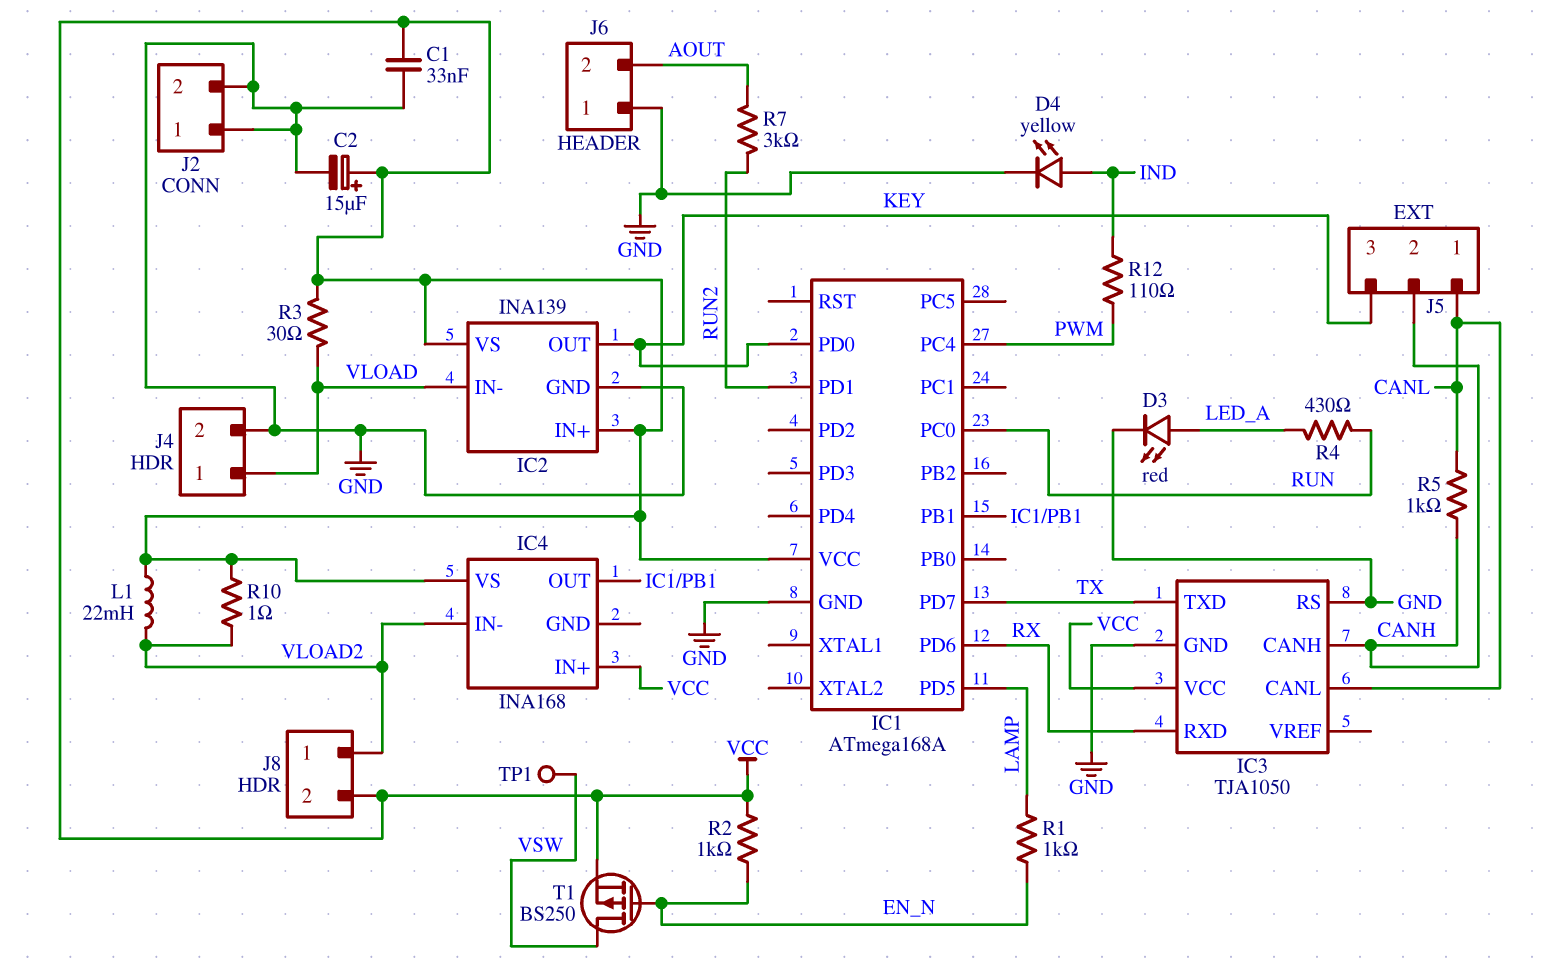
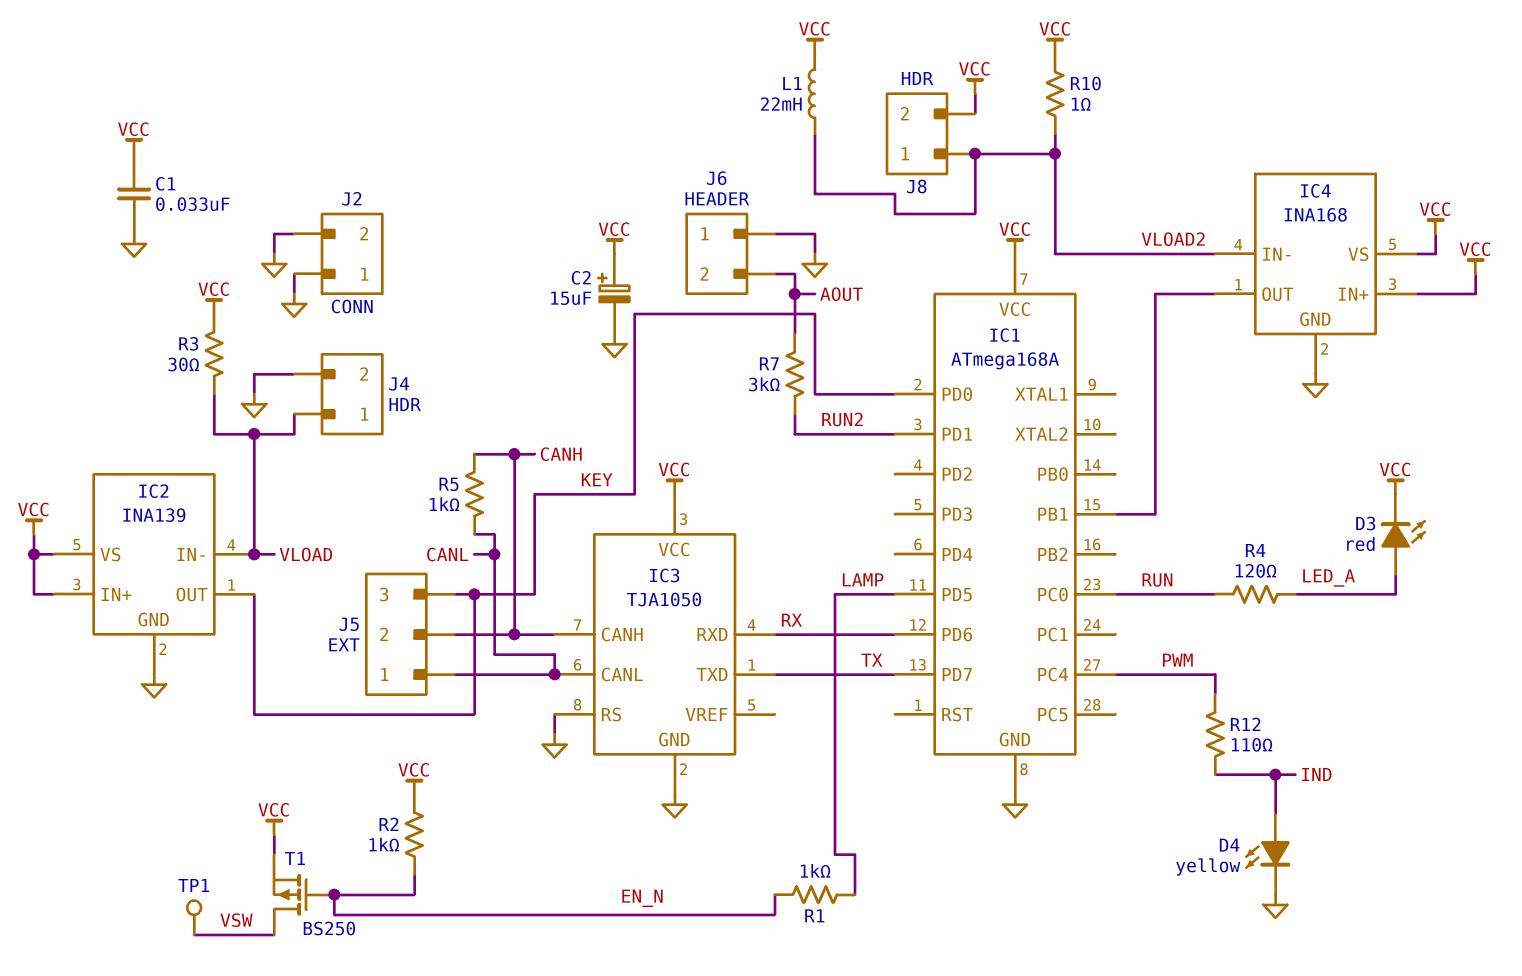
D3: LED red (A LED_A, K GND) -> LED red (A LED_A, K VCC)
IC4 pin GND: none -> GND
R4: 430 (LED_A, RUN) -> 120 (LED_A, RUN)

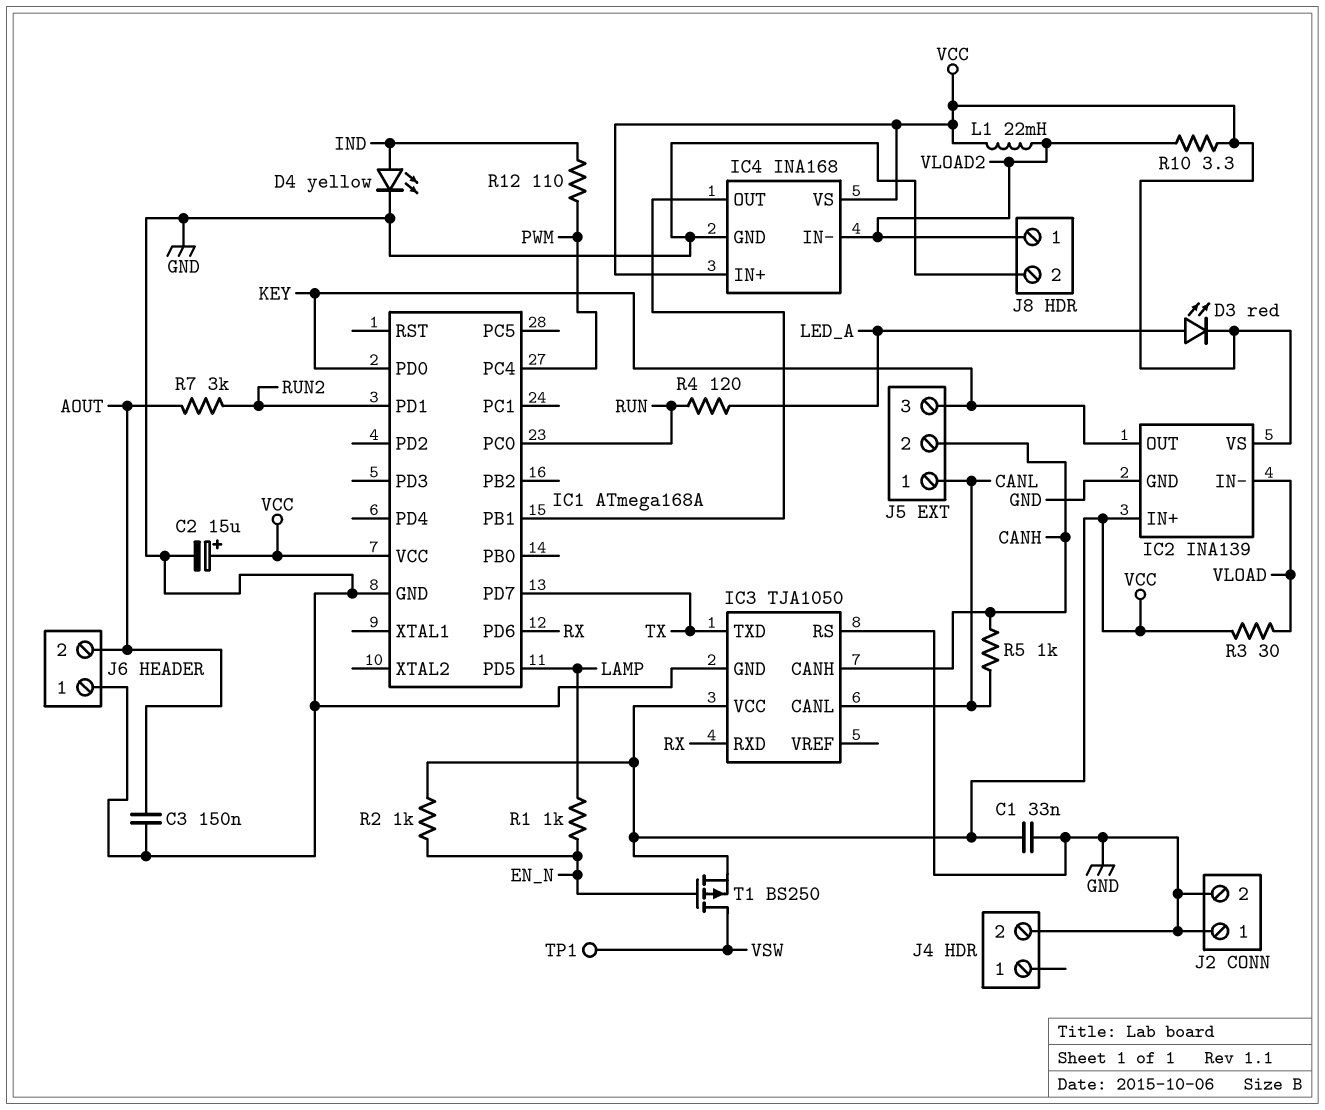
C3: none -> 150nF (AOUT, GND)
J4 pin 1: VLOAD -> none
J8 pin 2: VCC -> GND
R10: 1 (VCC, VLOAD2) -> 3.3 (VCC, VLOAD2)

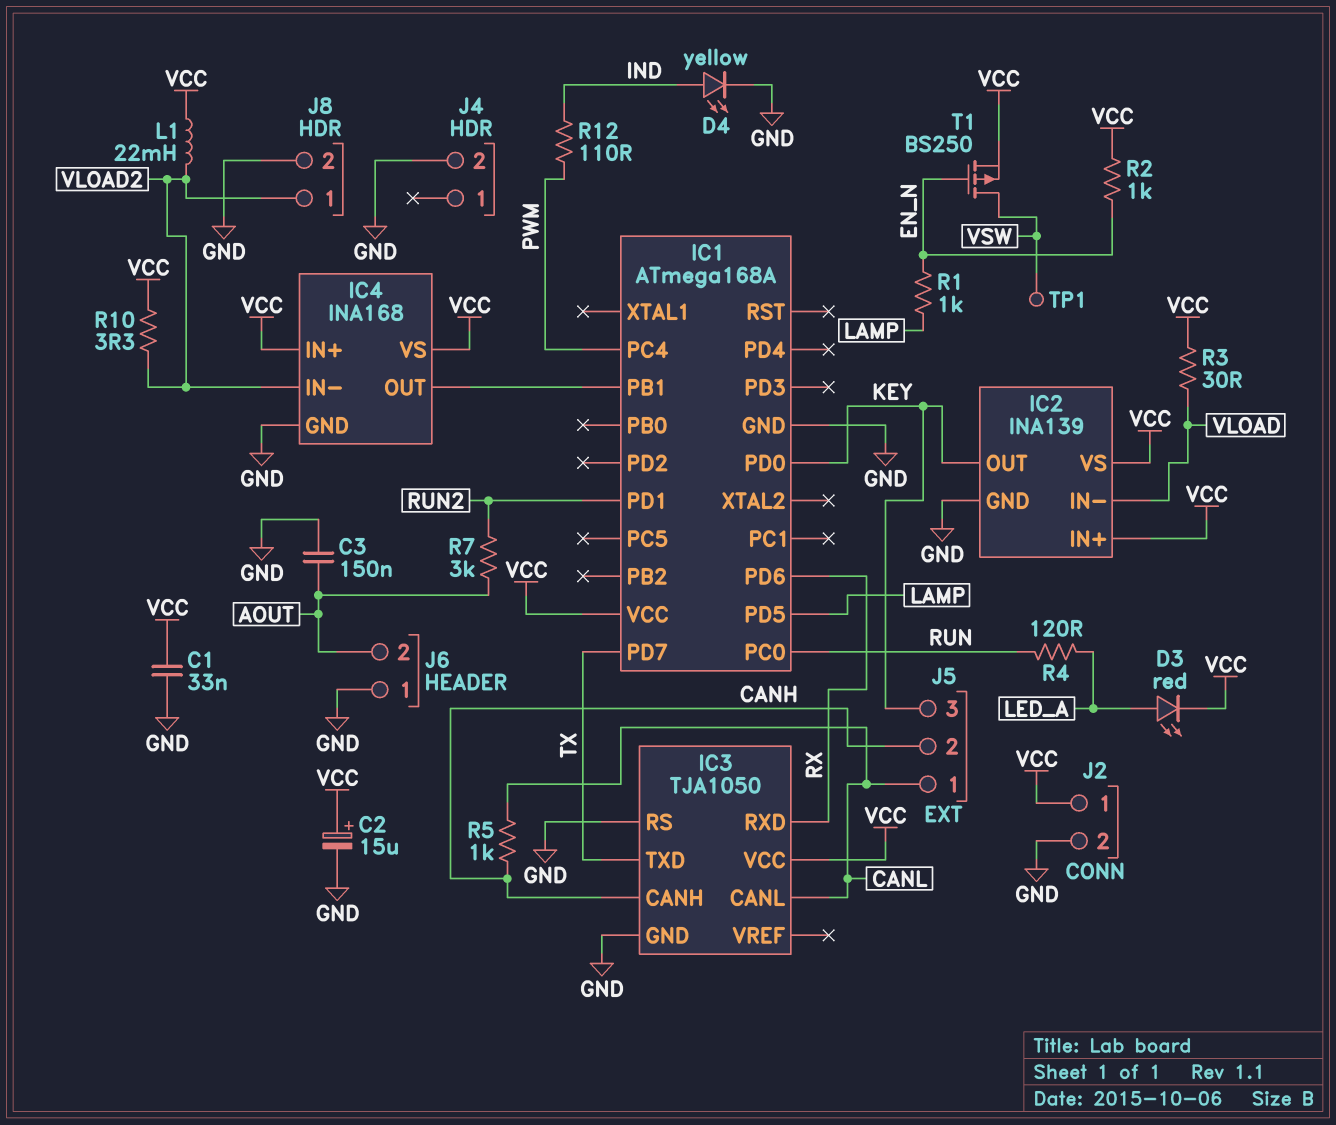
J2 pin 1: GND -> VCC

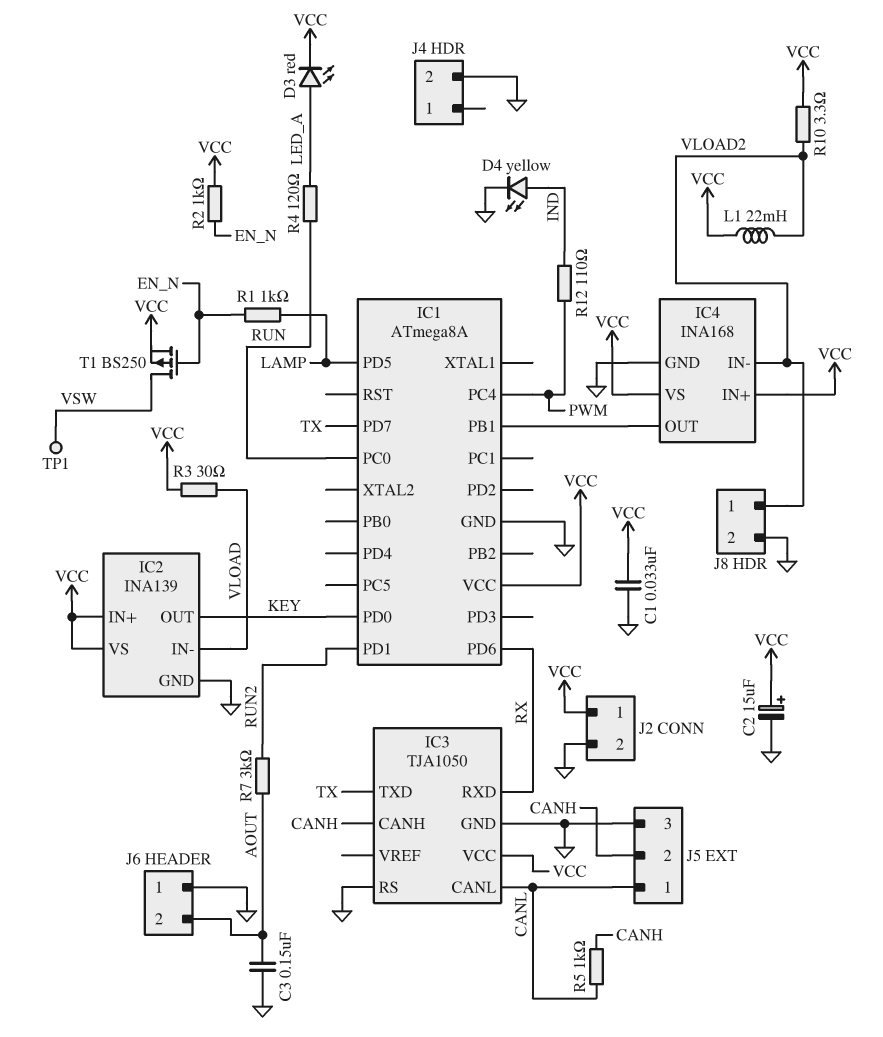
IC1: ATmega168A -> ATmega8A
J5 pin 3: KEY -> GND

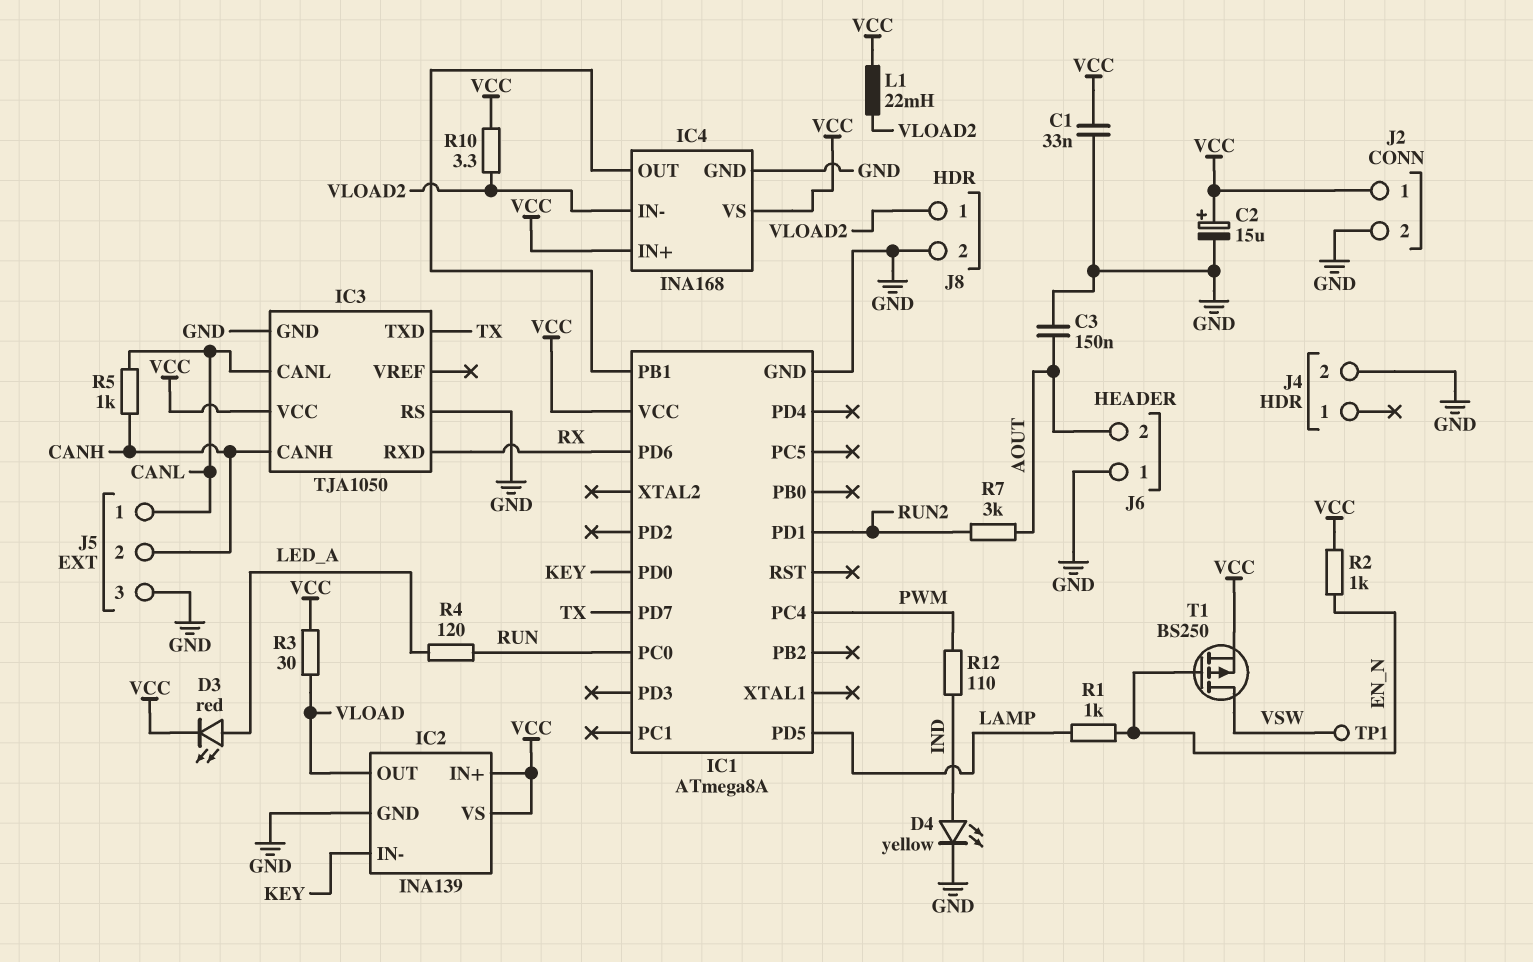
IC2 pin IN-: VLOAD -> KEY
IC2 pin OUT: KEY -> VLOAD

